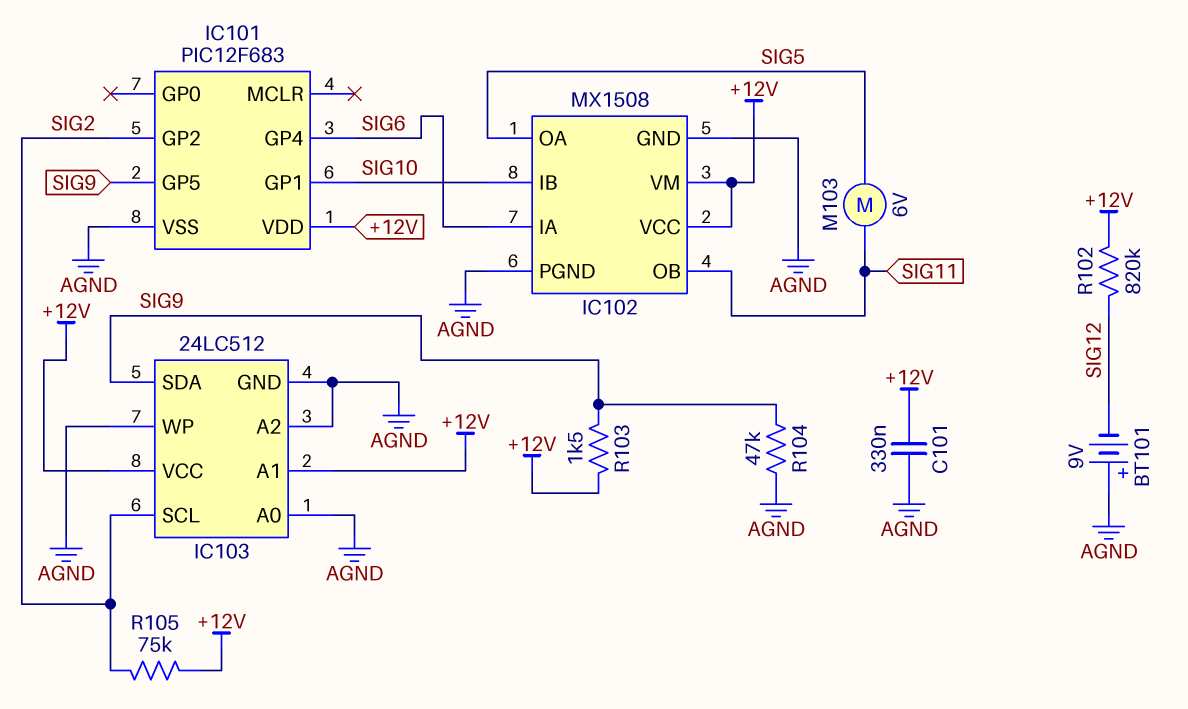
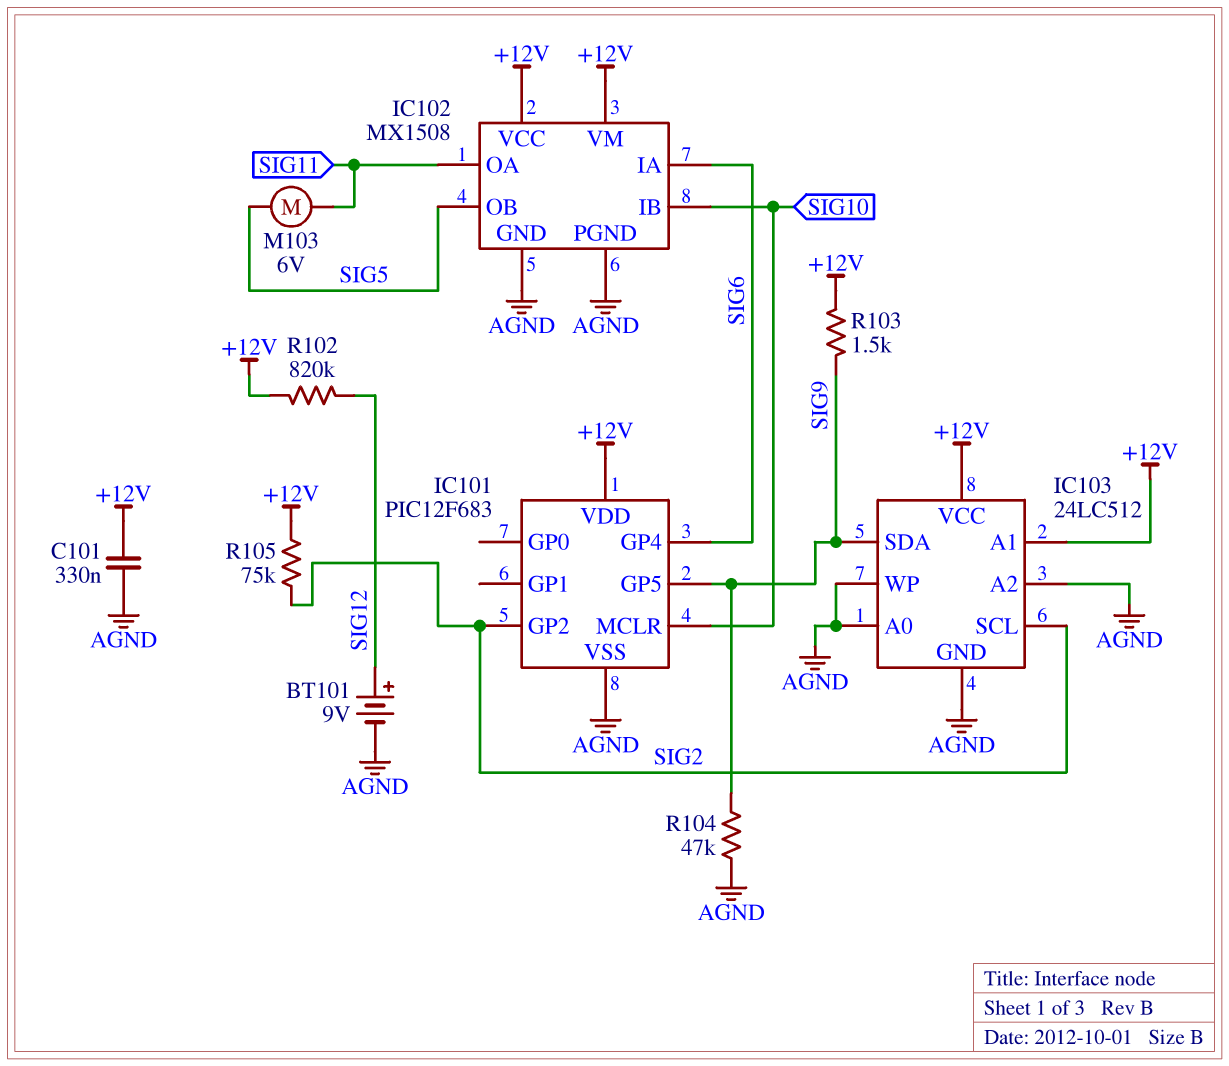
BT101: 9V (plus AGND, minus SIG12) -> 9V (plus SIG12, minus AGND)
IC101 pin GP1: SIG10 -> none
IC101 pin MCLR: none -> SIG10
IC102 pin OA: SIG5 -> SIG11
IC102 pin OB: SIG11 -> SIG5

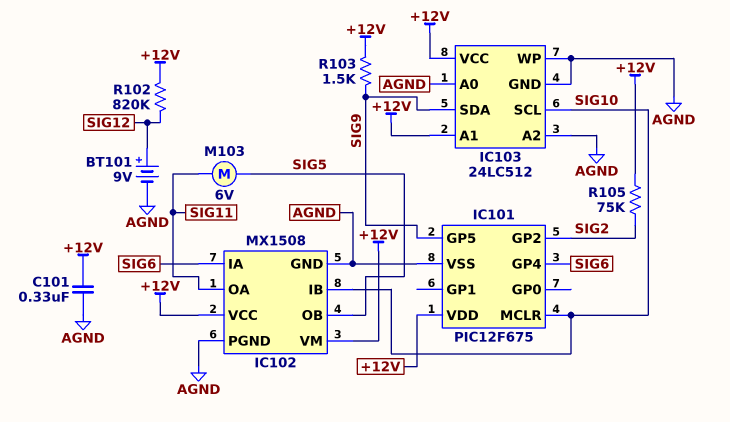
IC101: PIC12F683 -> PIC12F675
IC103 pin SCL: SIG2 -> SIG10
R104: 47k (AGND, SIG9) -> none

